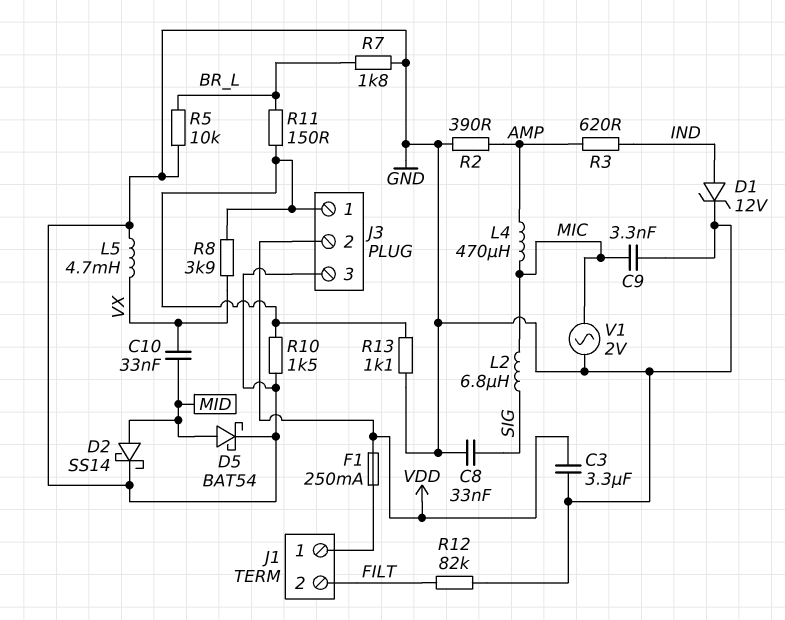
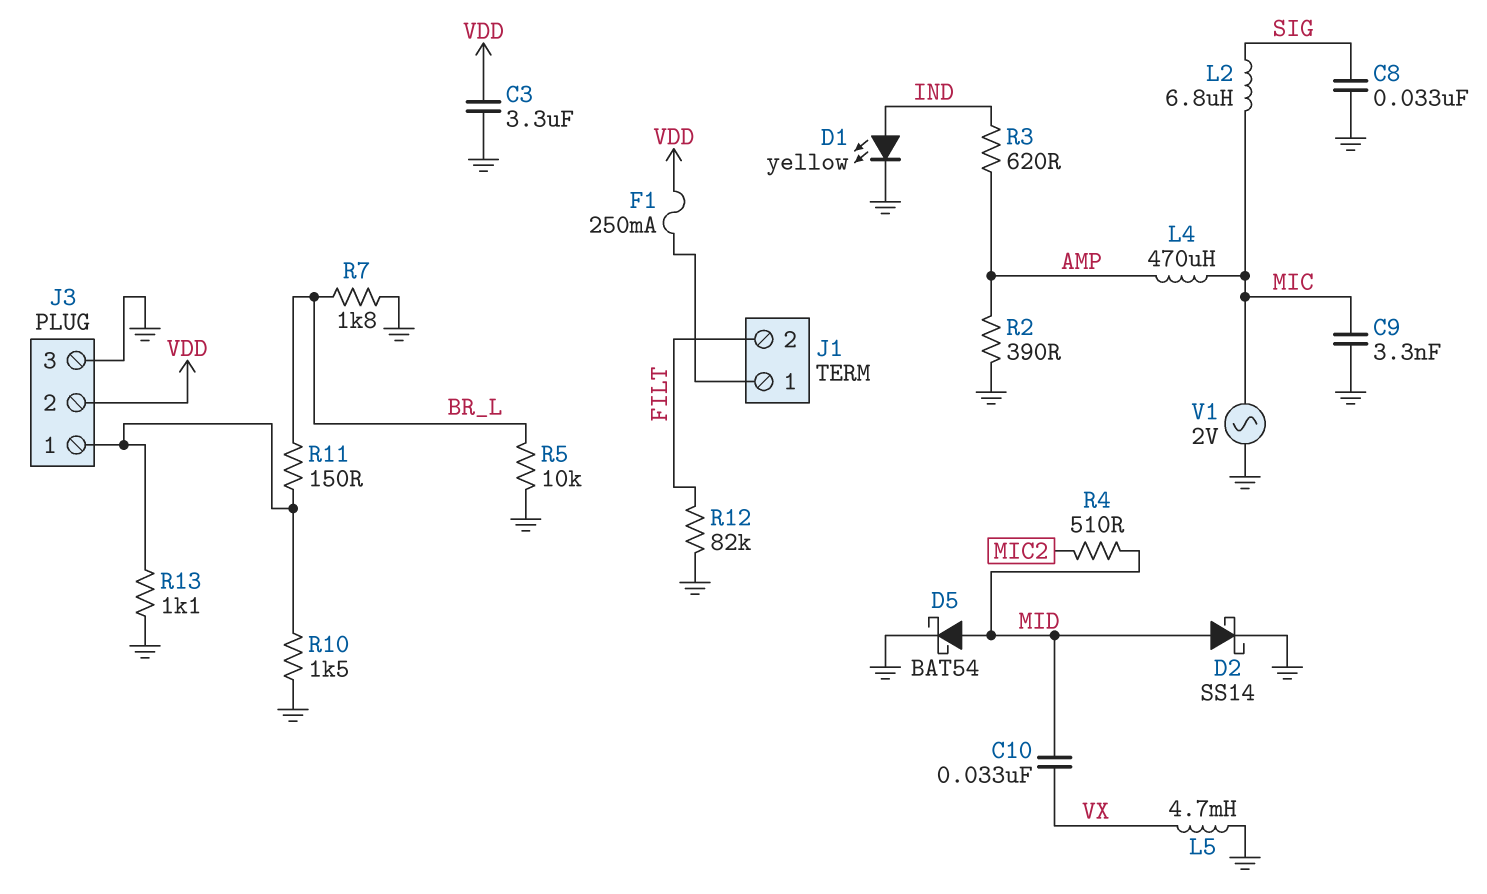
D1: zener 12V (A IND, K GND) -> LED yellow (A IND, K GND)
R4: none -> 510 (MIC2, MID)
R8: 3.9k (J3/1, VX) -> none

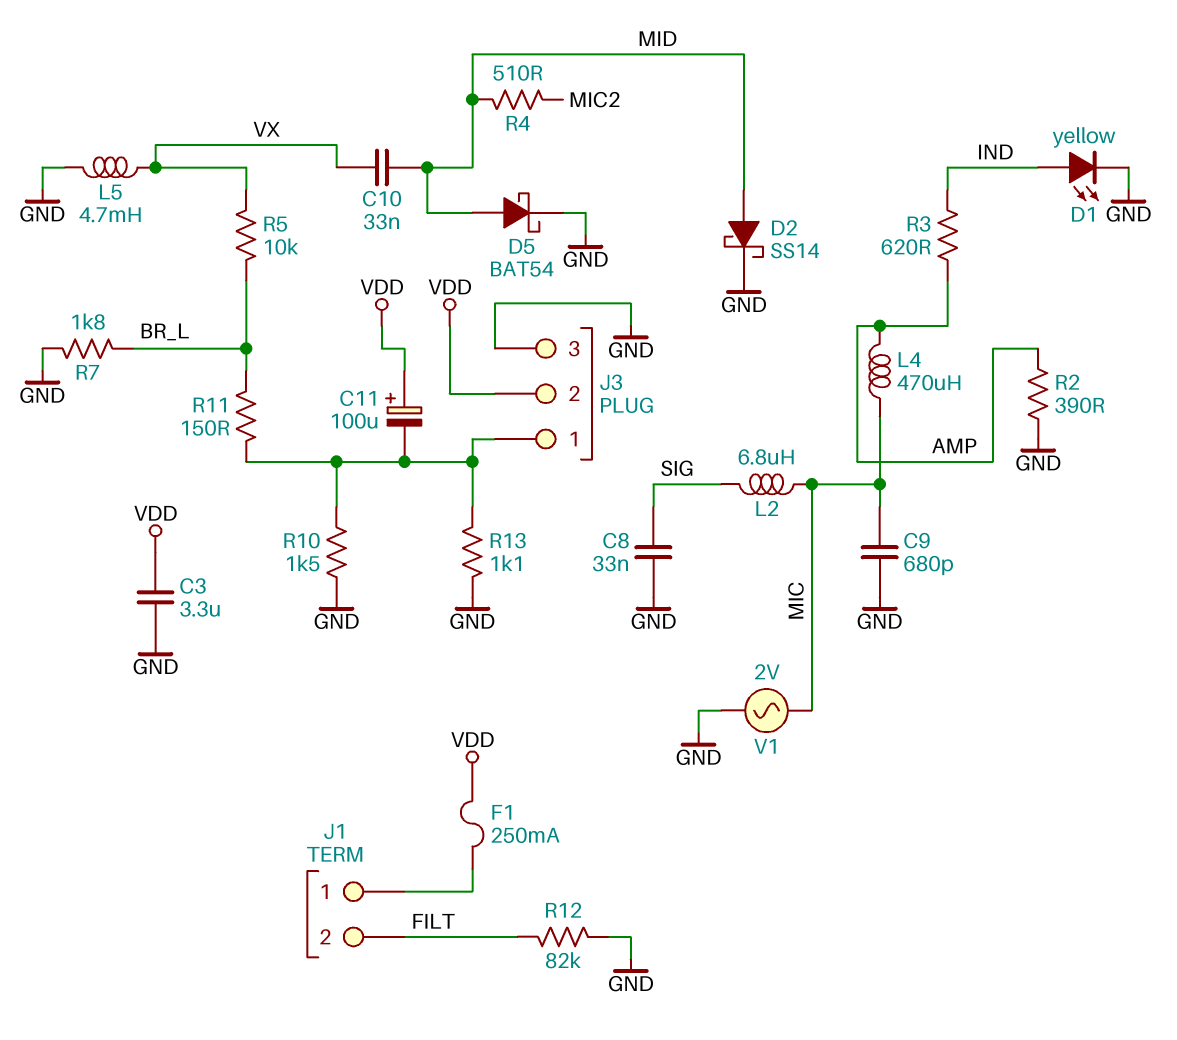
C9: 3.3nF (GND, MIC) -> 680pF (GND, MIC)
C11: none -> 100uF (plus VDD, minus J3/1)
R5: 10k (BR_L, GND) -> 10k (BR_L, VX)

